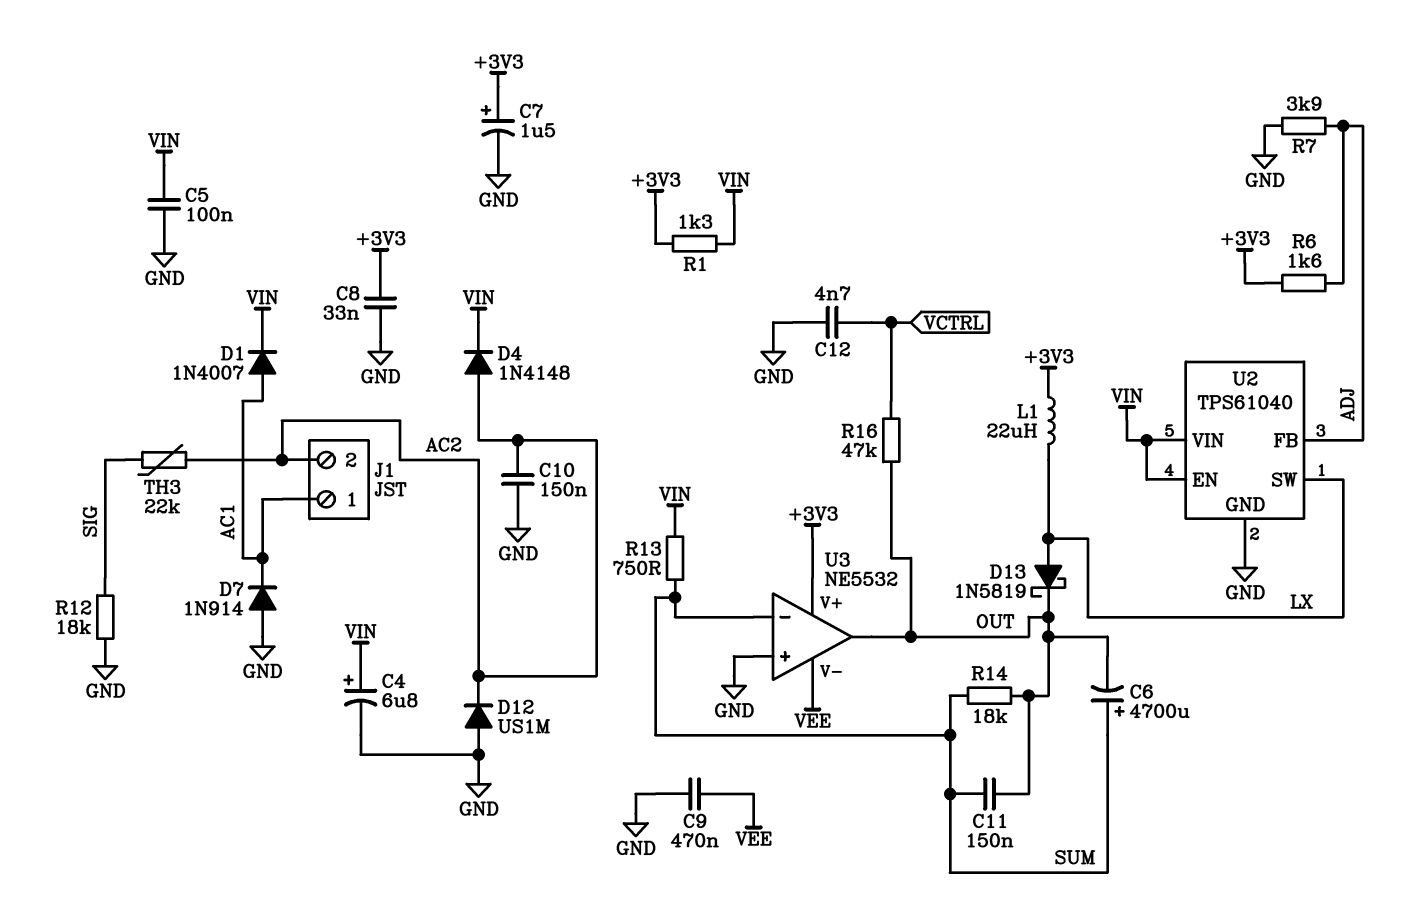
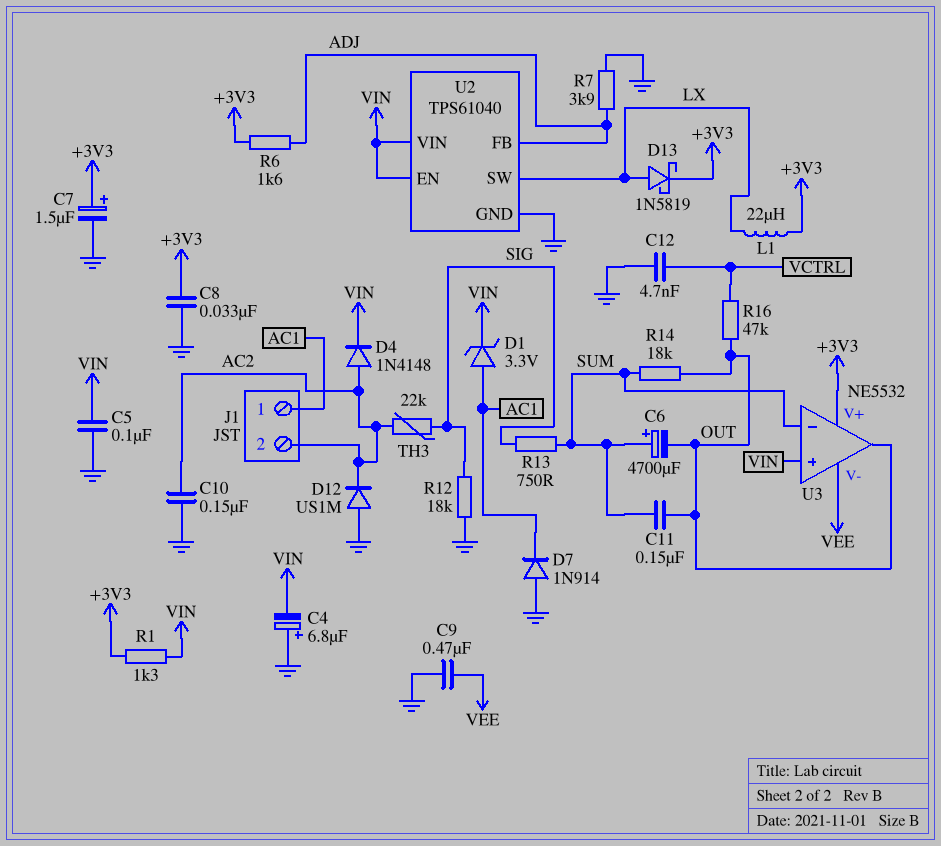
C4: 6.8uF (plus VIN, minus GND) -> 6.8uF (plus GND, minus VIN)
D1: diode 1N4007 (A AC1, K VIN) -> zener 3.3V (A AC1, K VIN)
D13: schottky 1N5819 (A LX, K OUT) -> schottky 1N5819 (A LX, K +3V3)
R13: 750 (SUM, VIN) -> 750 (SIG, SUM)
U3 pin in+: GND -> VIN

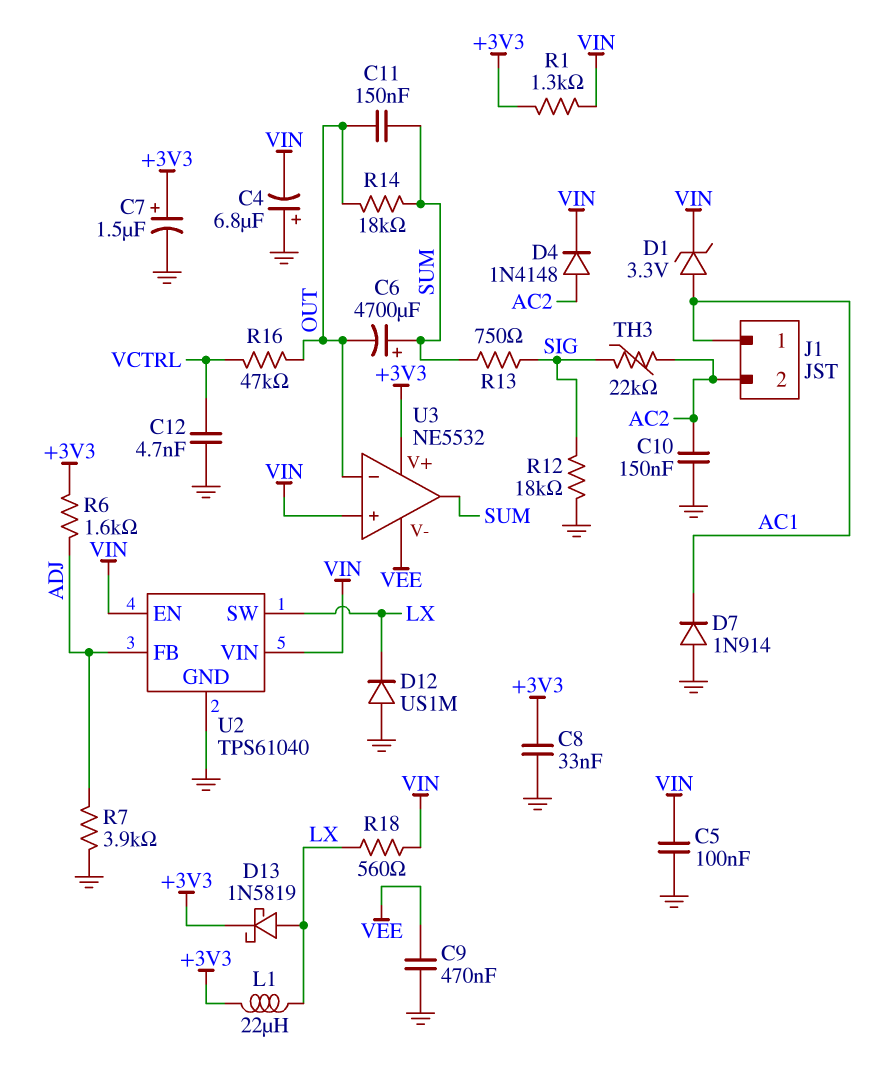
D12: diode US1M (A GND, K AC2) -> diode US1M (A GND, K LX)
R18: none -> 560 (LX, VIN)
U3 pin in-: SUM -> OUT
U3 pin out: OUT -> SUM

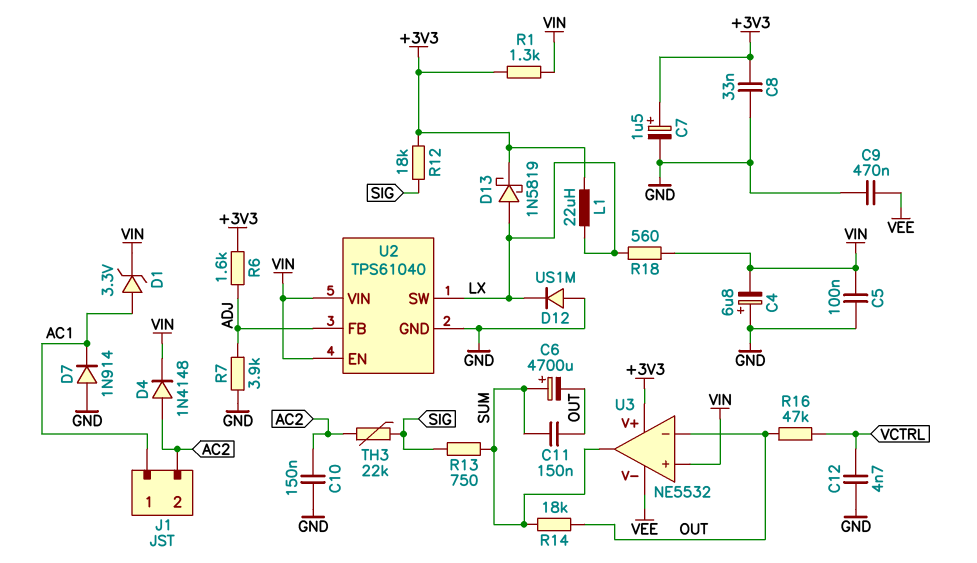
R12: 18k (GND, SIG) -> 18k (+3V3, SIG)

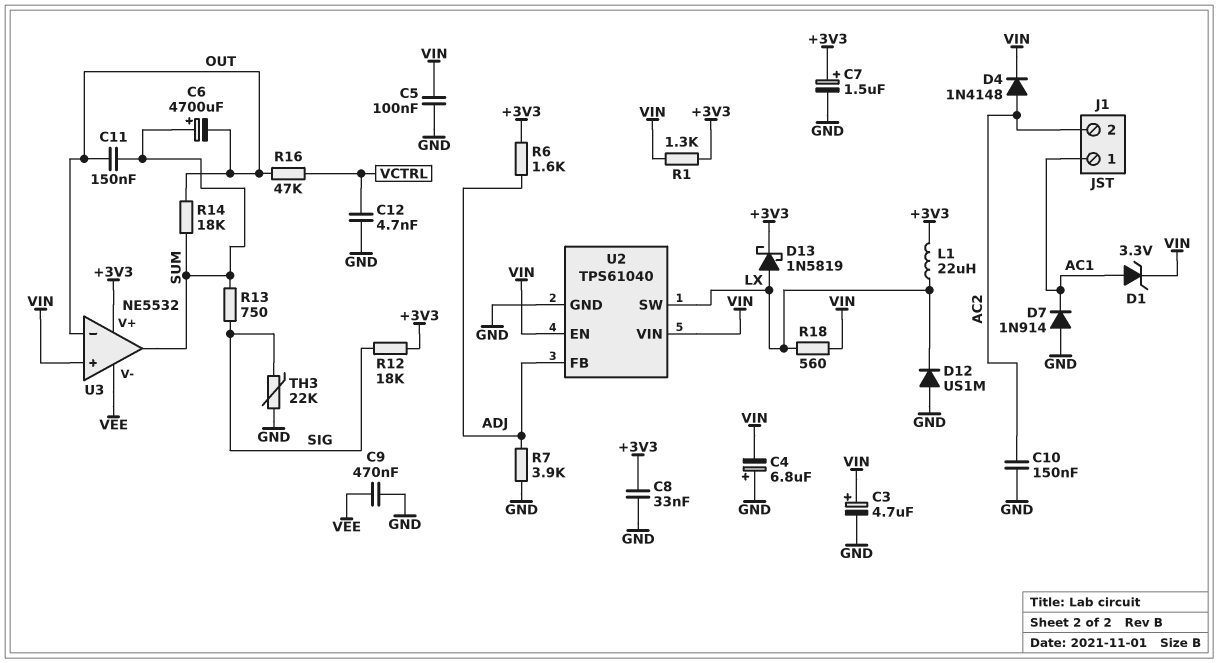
C3: none -> 4.7uF (plus VIN, minus GND)
TH3: 22k (AC2, SIG) -> 22k (GND, SIG)

